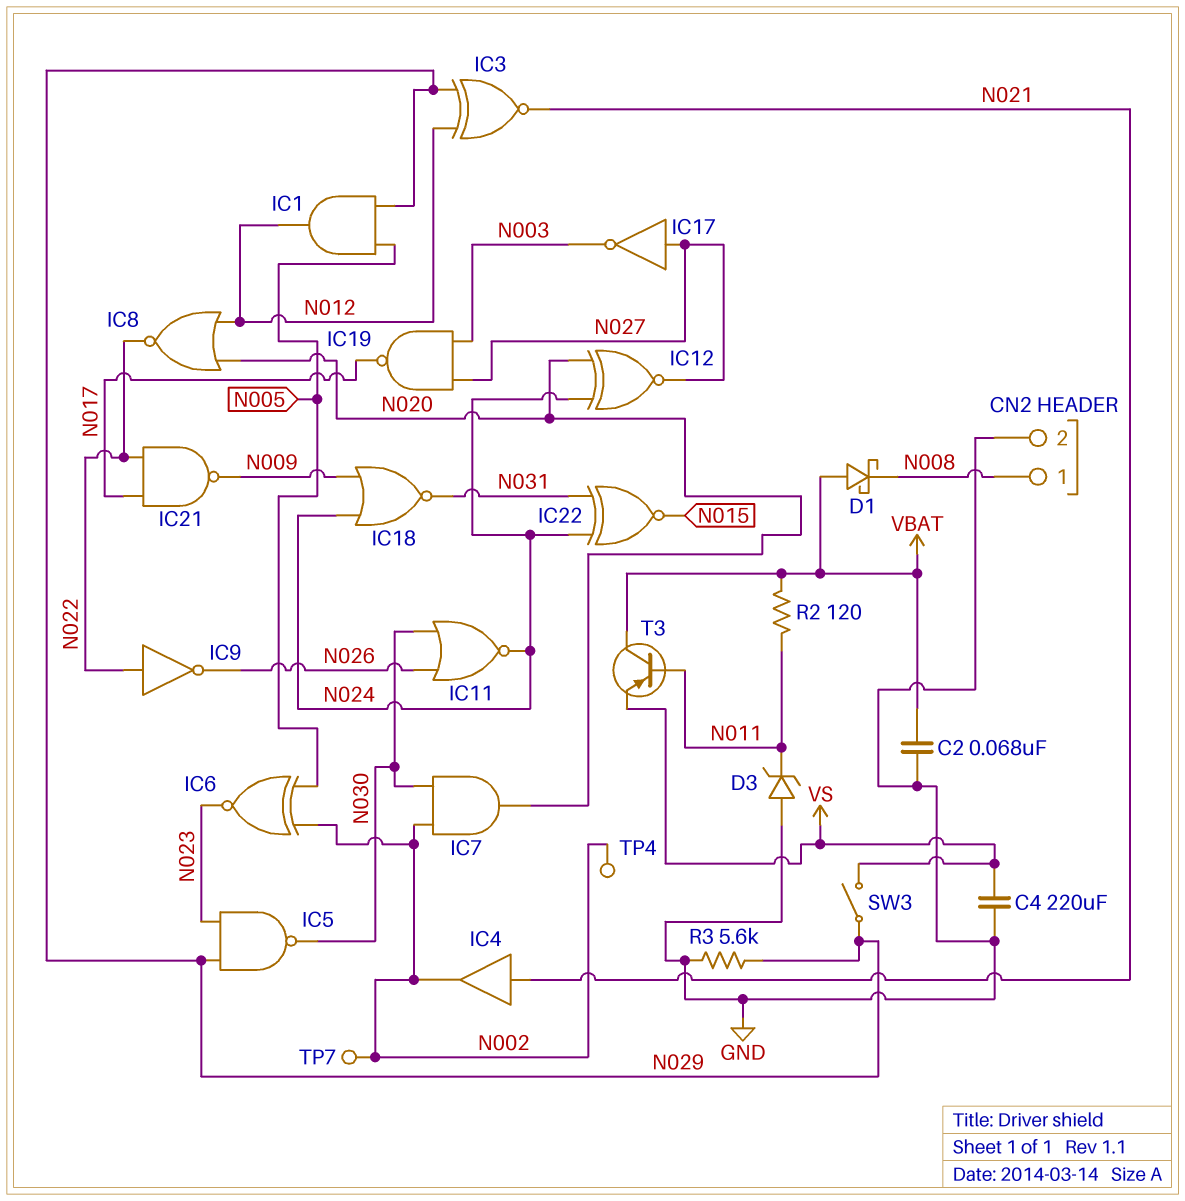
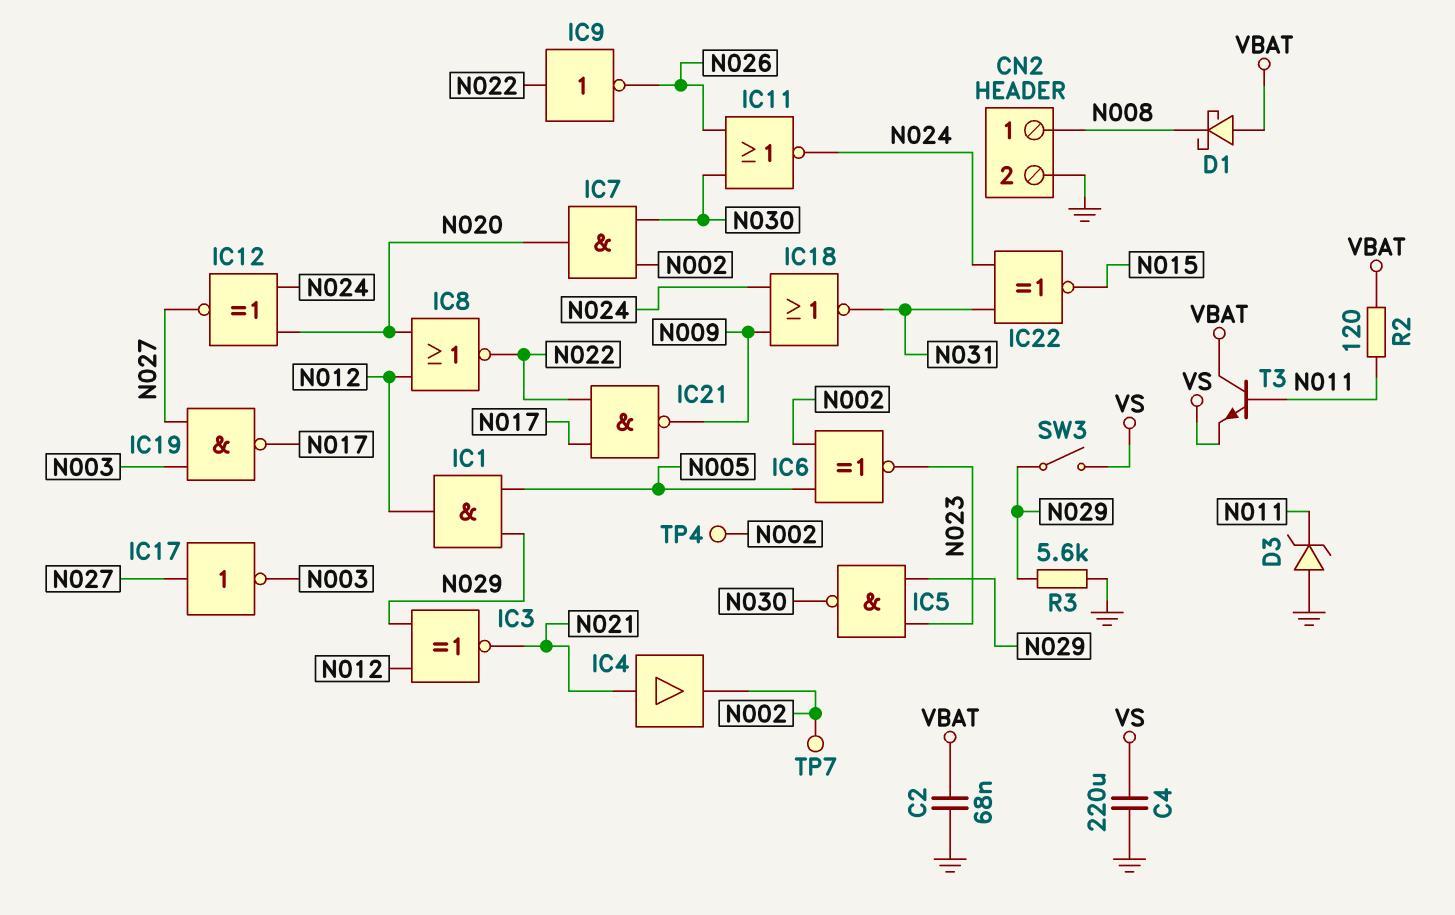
T3: PNP (B N011, C VBAT, E VS) -> NPN (B N011, C VBAT, E VS)

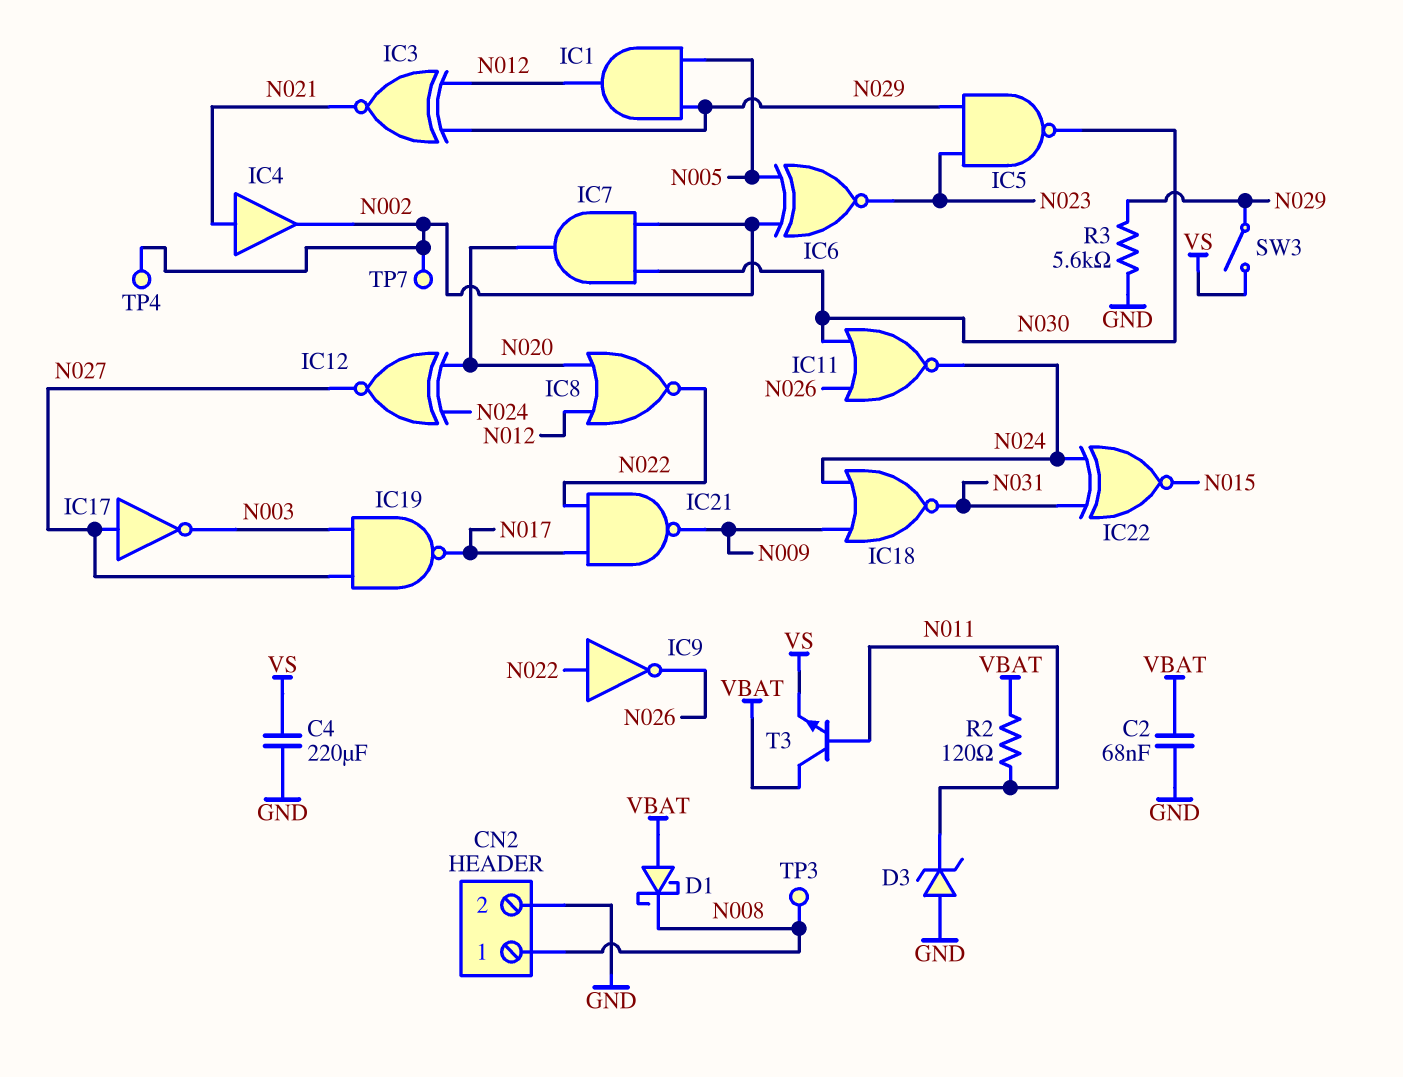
TP3: none -> test point (N008)

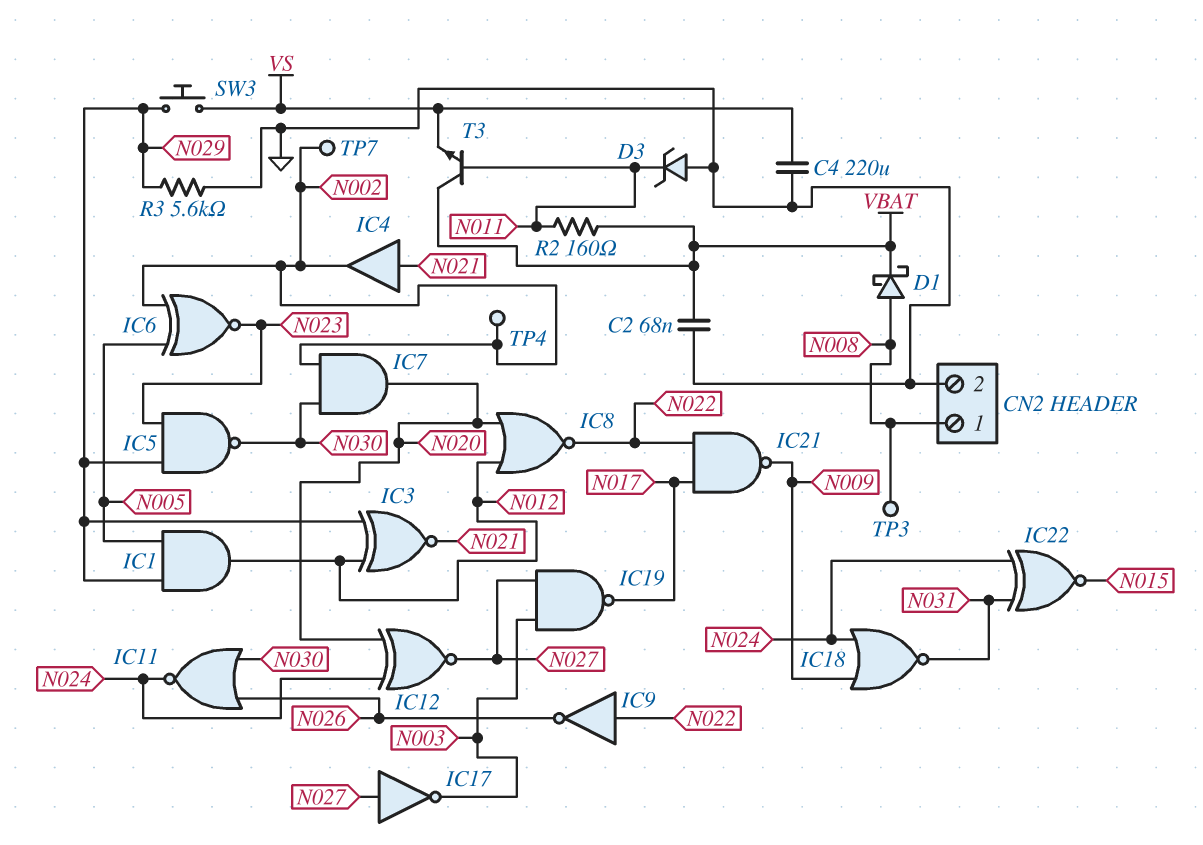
D1: schottky (A VBAT, K N008) -> schottky (A N008, K VBAT)
R2: 120 (N011, VBAT) -> 160 (N011, VBAT)
SW3: switch (N029, VS) -> button (N029, VS)

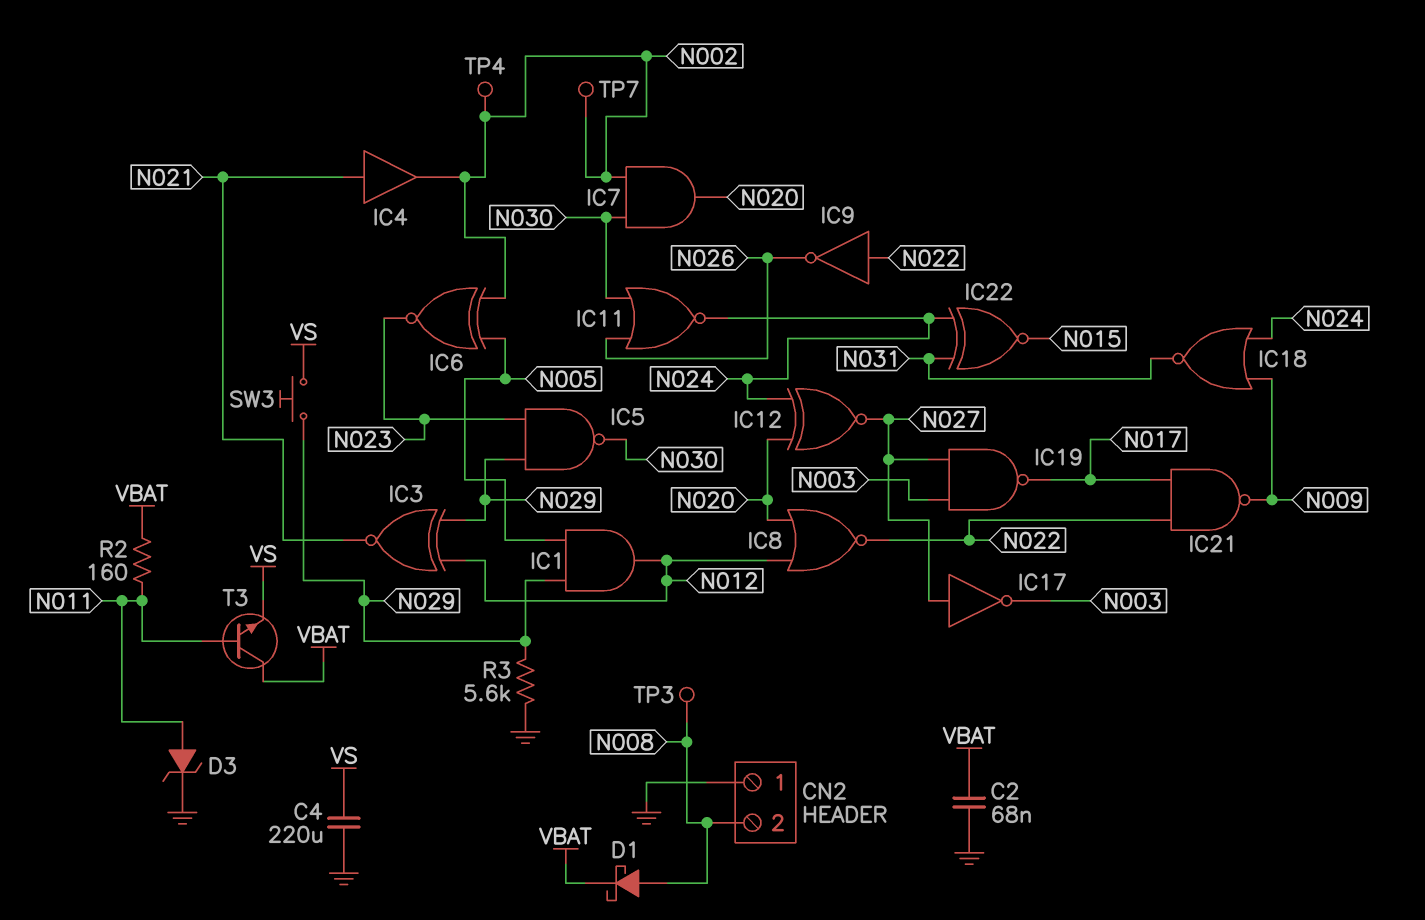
CN2 pin 1: N008 -> GND
CN2 pin 2: GND -> N008
D3: zener (A GND, K N011) -> zener (A N011, K GND)

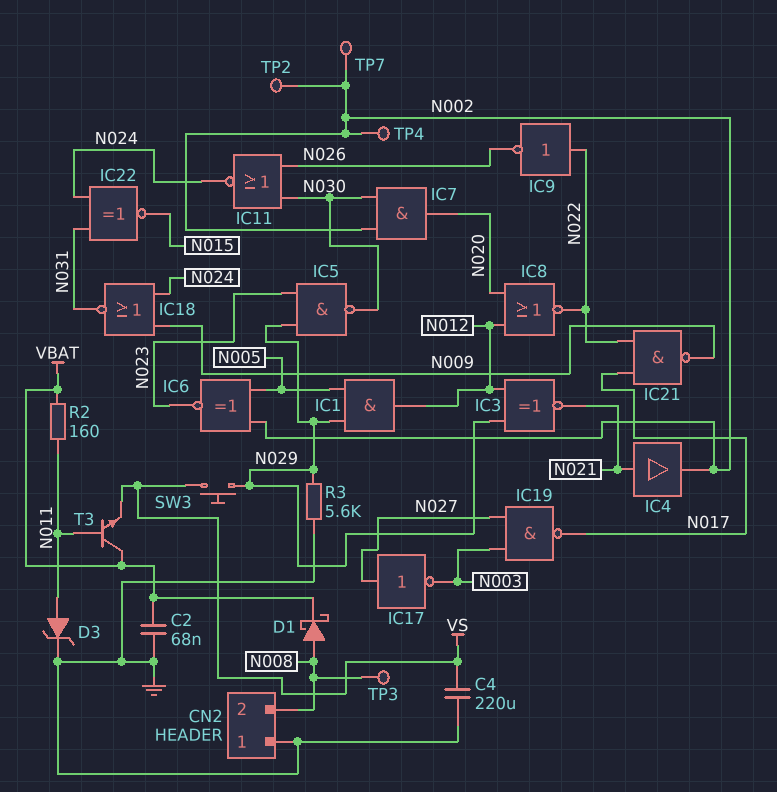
IC12: XNOR (in N020, in N024, out N027) -> none
TP2: none -> test point (N002)

